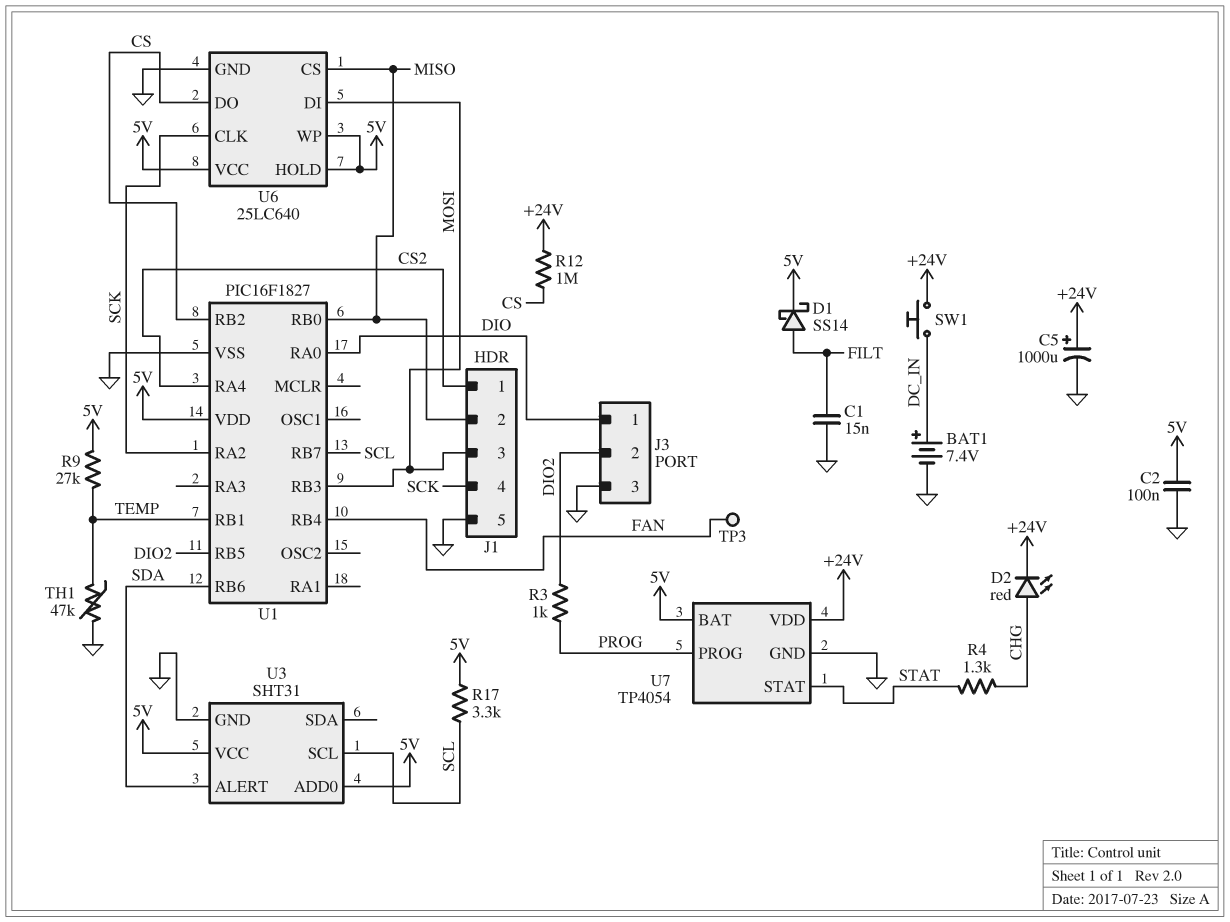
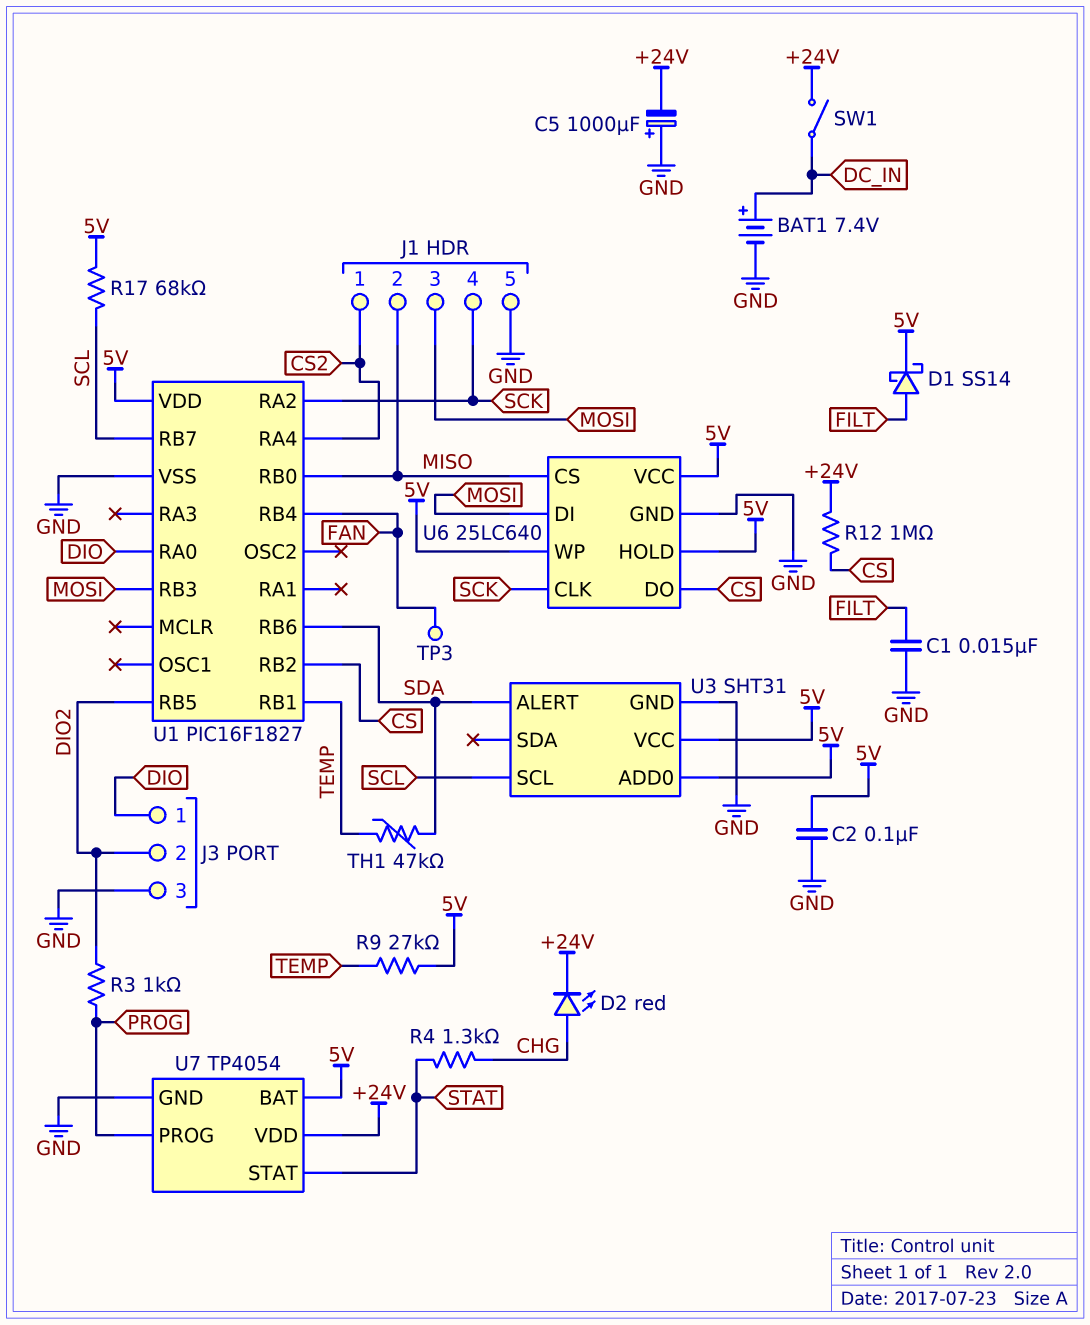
C5: 1000uF (plus +24V, minus GND) -> 1000uF (plus GND, minus +24V)
R17: 3.3k (5V, SCL) -> 68k (5V, SCL)
SW1: button (+24V, DC_IN) -> switch (+24V, DC_IN)
TH1: 47k (GND, TEMP) -> 47k (SDA, TEMP)

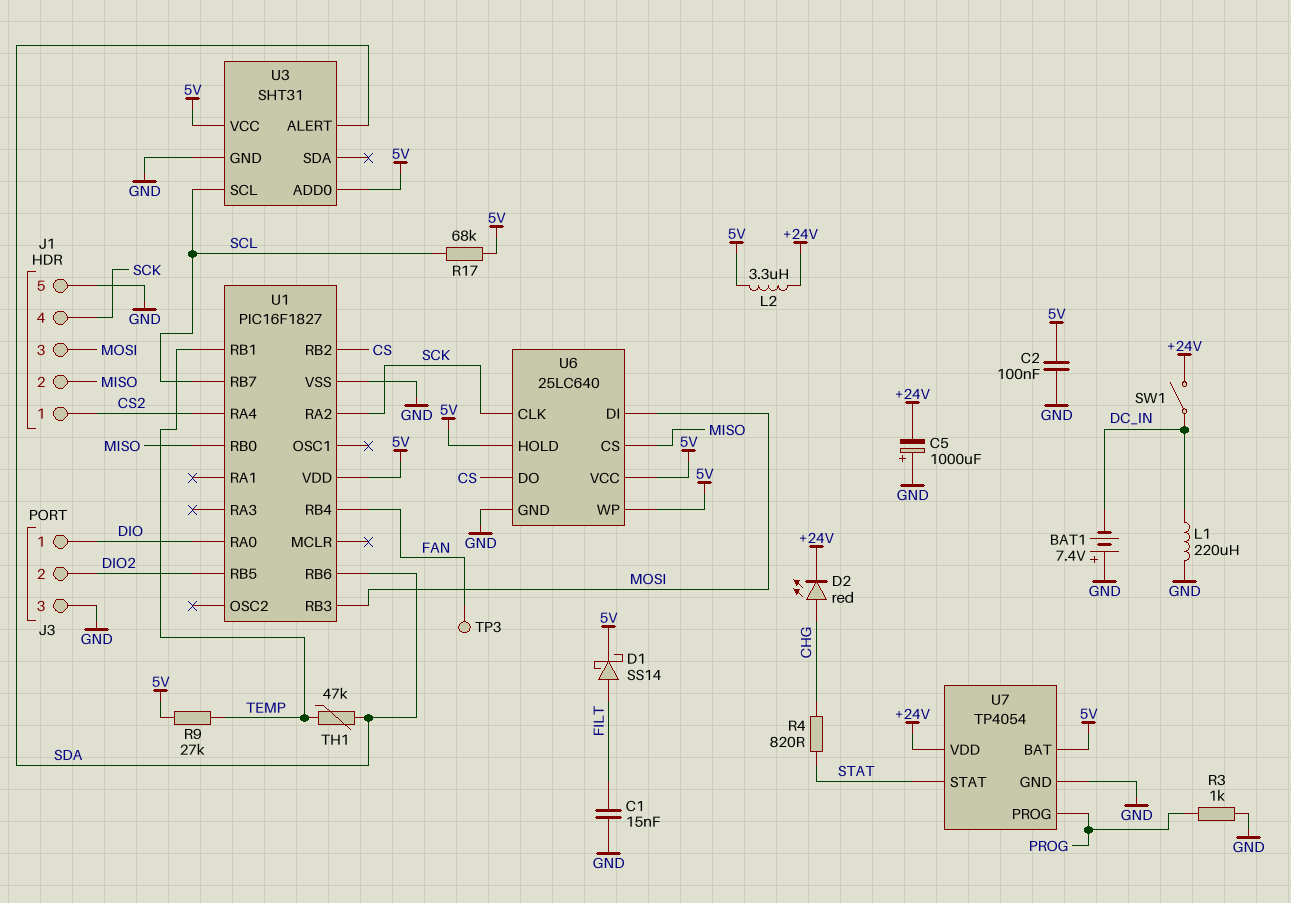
BAT1: 7.4V (plus DC_IN, minus GND) -> 7.4V (plus GND, minus DC_IN)
L1: none -> 220uH (DC_IN, GND)
L2: none -> 3.3uH (+24V, 5V)
R3: 1k (DIO2, PROG) -> 1k (GND, PROG)
R4: 1.3k (CHG, STAT) -> 820 (CHG, STAT)
R12: 1M (+24V, CS) -> none

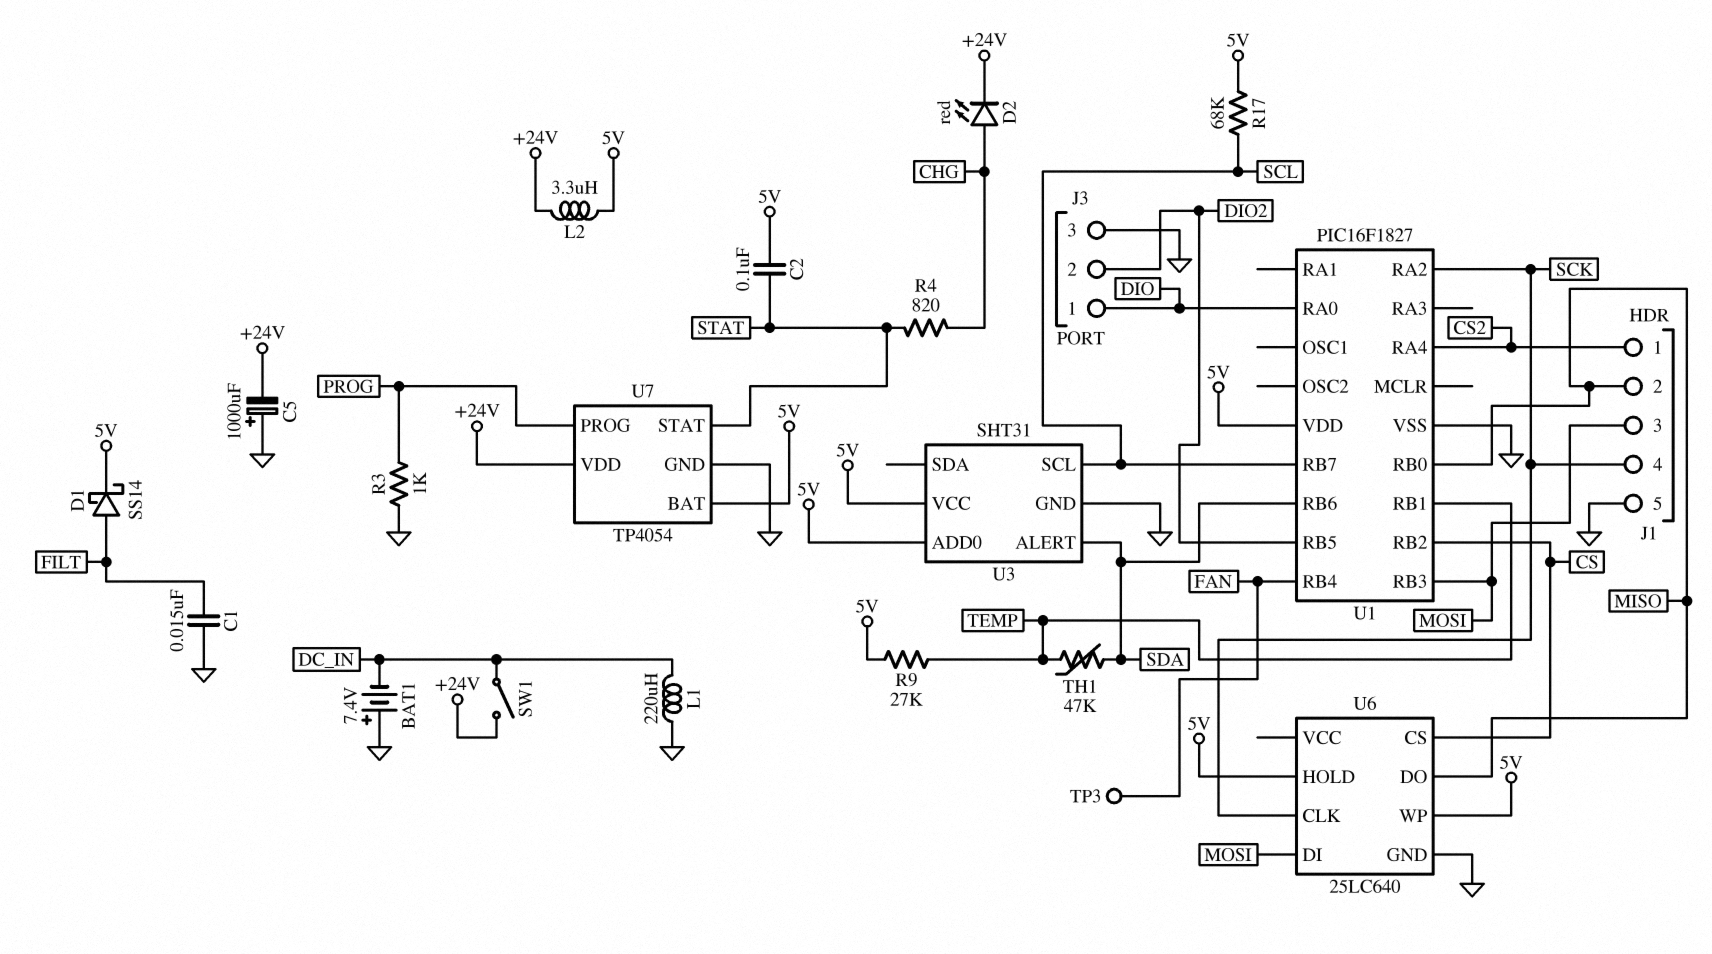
C2: 100nF (5V, GND) -> 100nF (5V, STAT)
U6 pin CS: MISO -> CS
U6 pin DO: CS -> MISO
U6 pin VCC: 5V -> none

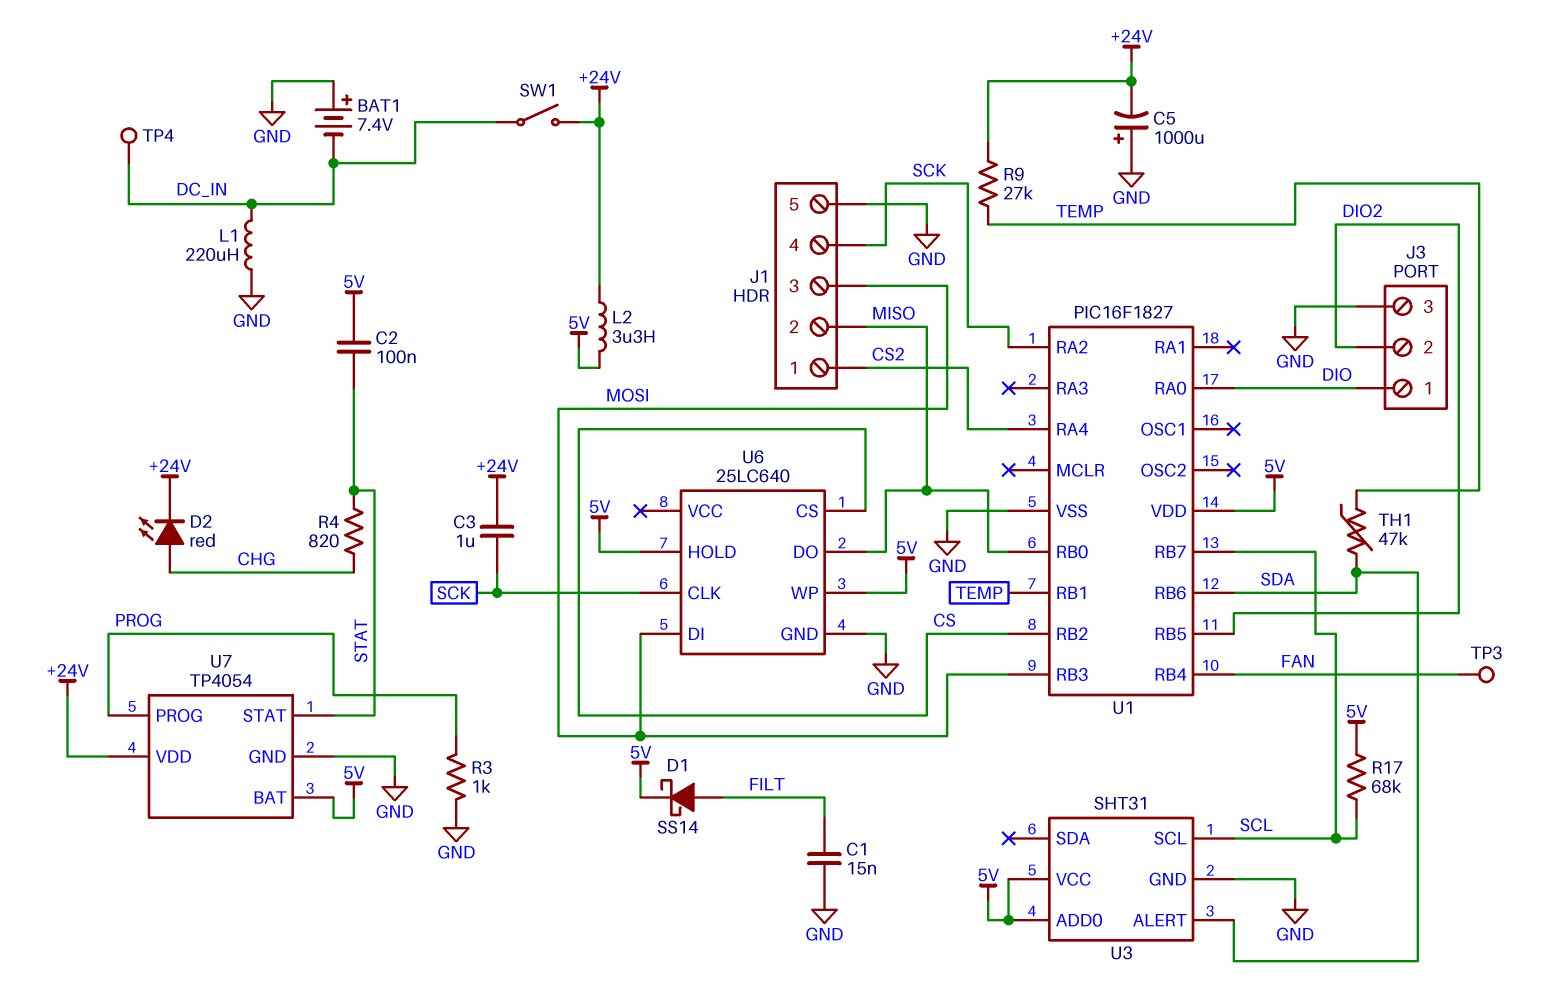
C3: none -> 1uF (+24V, SCK)
R9: 27k (5V, TEMP) -> 27k (+24V, TEMP)
TP4: none -> test point (DC_IN)

